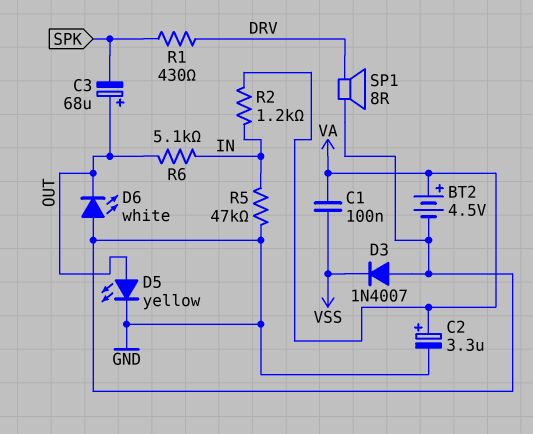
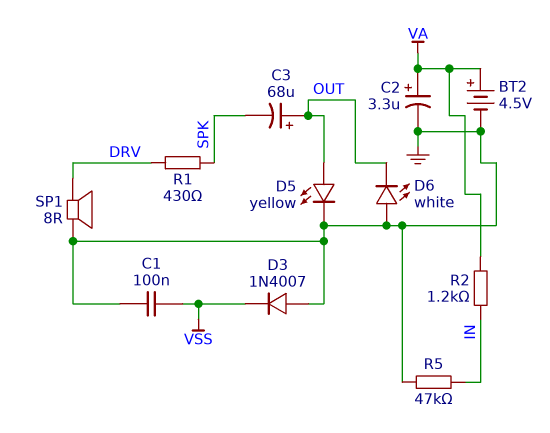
C1: 100nF (VA, VSS) -> 100nF (GND, VSS)
R6: 5.1k (IN, OUT) -> none

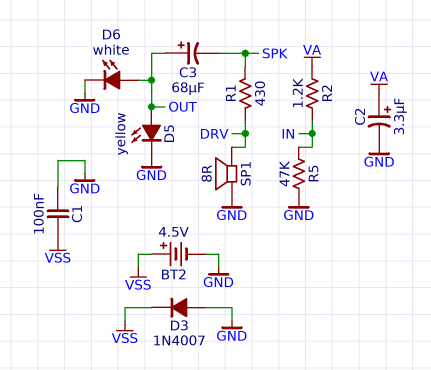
BT2: 4.5V (plus VA, minus GND) -> 4.5V (plus VSS, minus GND)
D6: LED white (A GND, K OUT) -> LED white (A OUT, K GND)

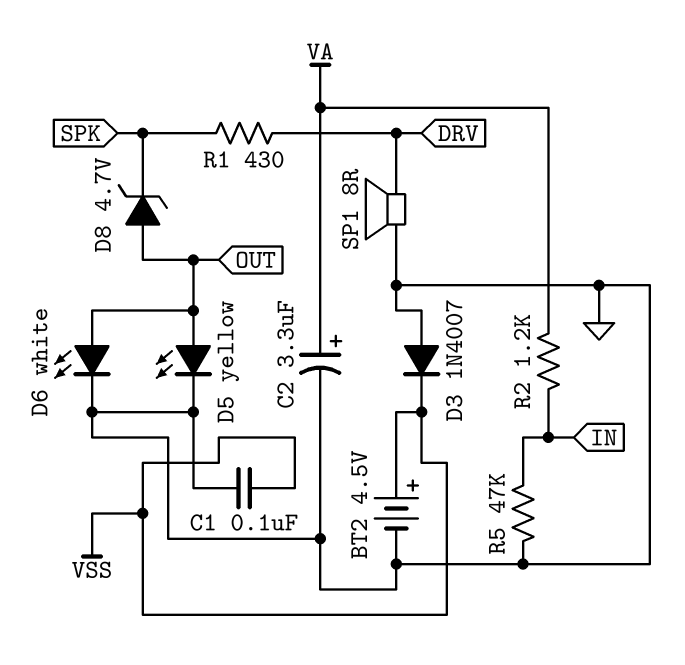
C3: 68uF (plus OUT, minus SPK) -> none
D8: none -> zener 4.7V (A OUT, K SPK)

